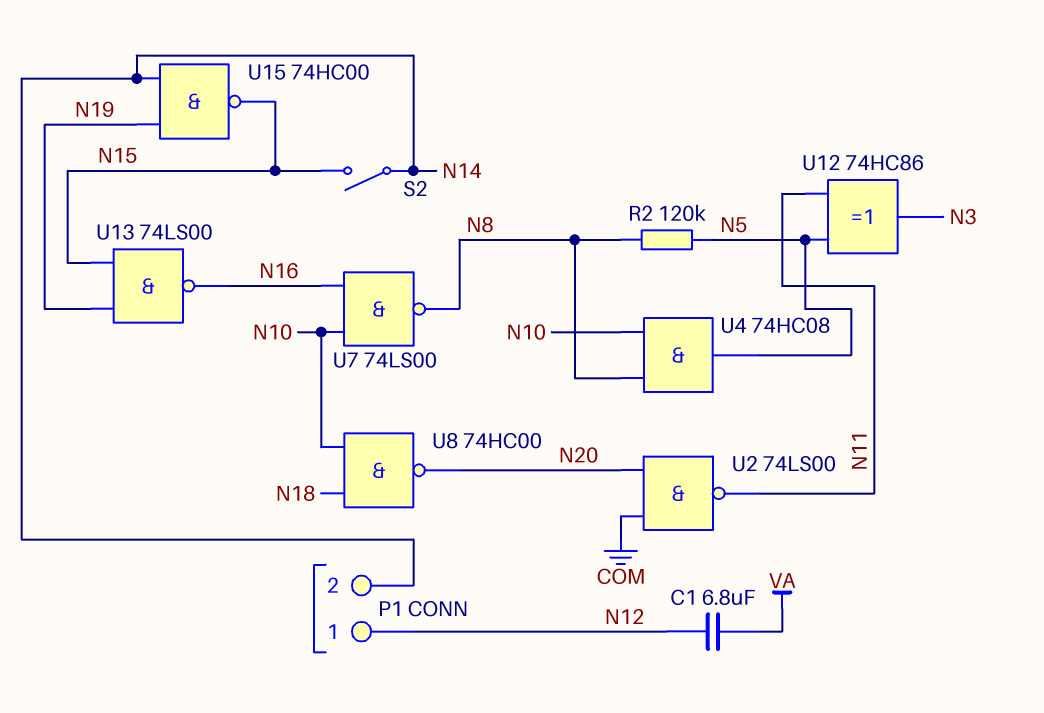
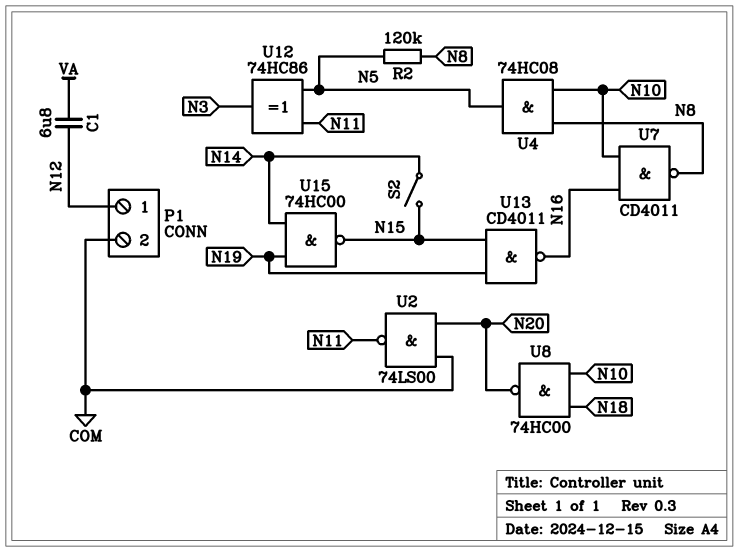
P1 pin 2: N14 -> COM
U7: NAND 74LS00 (in N10, in N16, out N8) -> NAND CD4011 (in N10, in N16, out N8)
U13: NAND 74LS00 (in N15, in N19, out N16) -> NAND CD4011 (in N15, in N19, out N16)

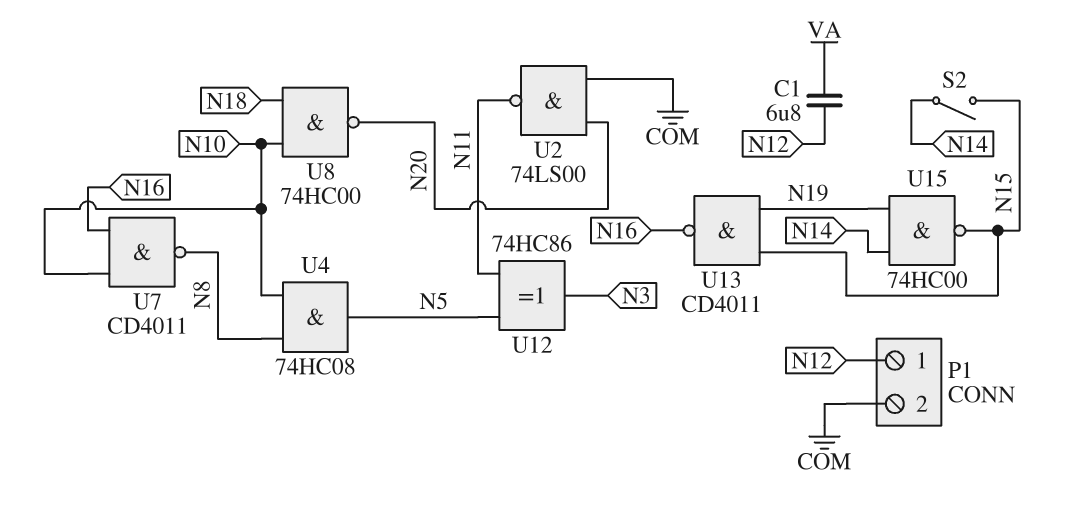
R2: 120k (N5, N8) -> none

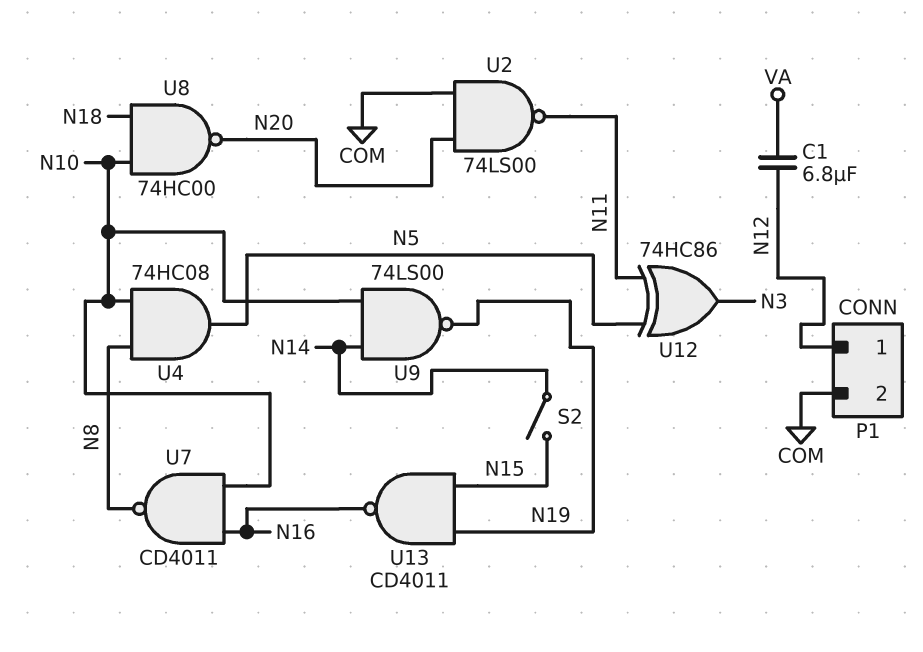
U9: none -> NAND 74LS00 (in N10, in N14, out N19)
U15: NAND 74HC00 (in N14, in N19, out N15) -> none

